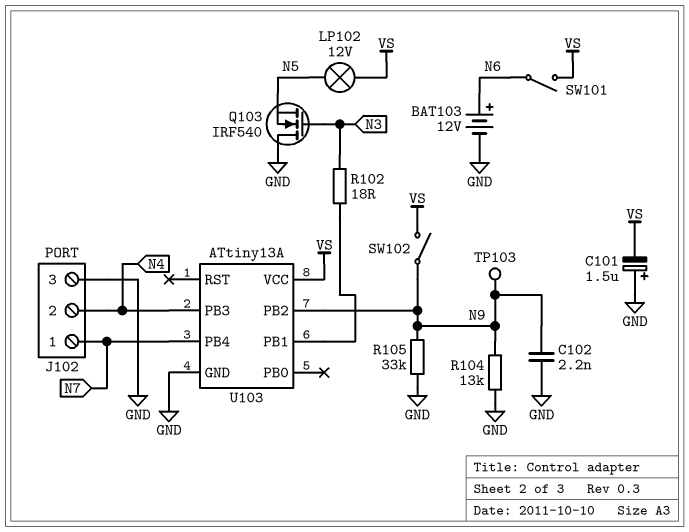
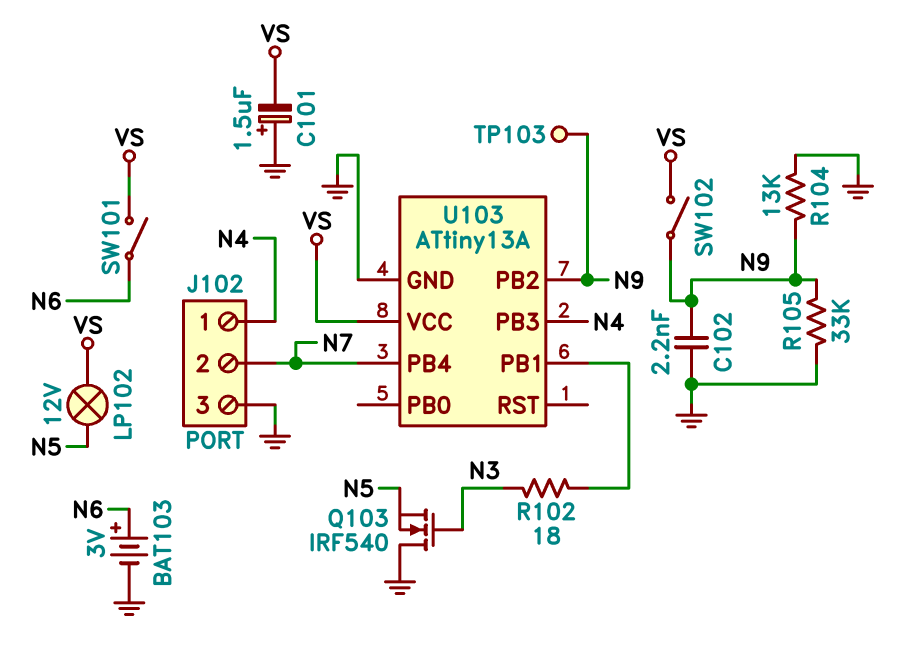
BAT103: 12V (plus N6, minus GND) -> 3V (plus N6, minus GND)
J102 pin 1: N7 -> N4
J102 pin 2: N4 -> N7

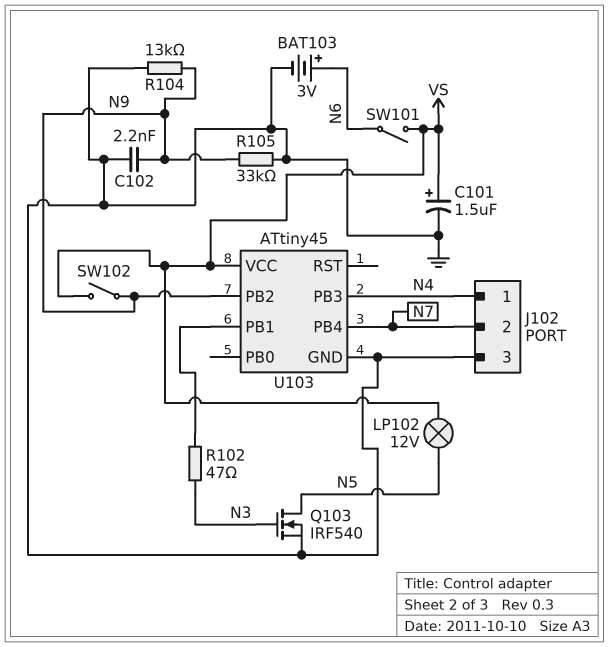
C101: 1.5uF (plus GND, minus VS) -> 1.5uF (plus VS, minus GND)
Q103: NMOS IRF540 (G N3, D GND, S N5) -> NMOS IRF540 (G N3, D N5, S GND)
R102: 18 (N3, U103/PB1) -> 47 (N3, U103/PB1)
TP103: test point (N9) -> none
U103: ATtiny13A -> ATtiny45

